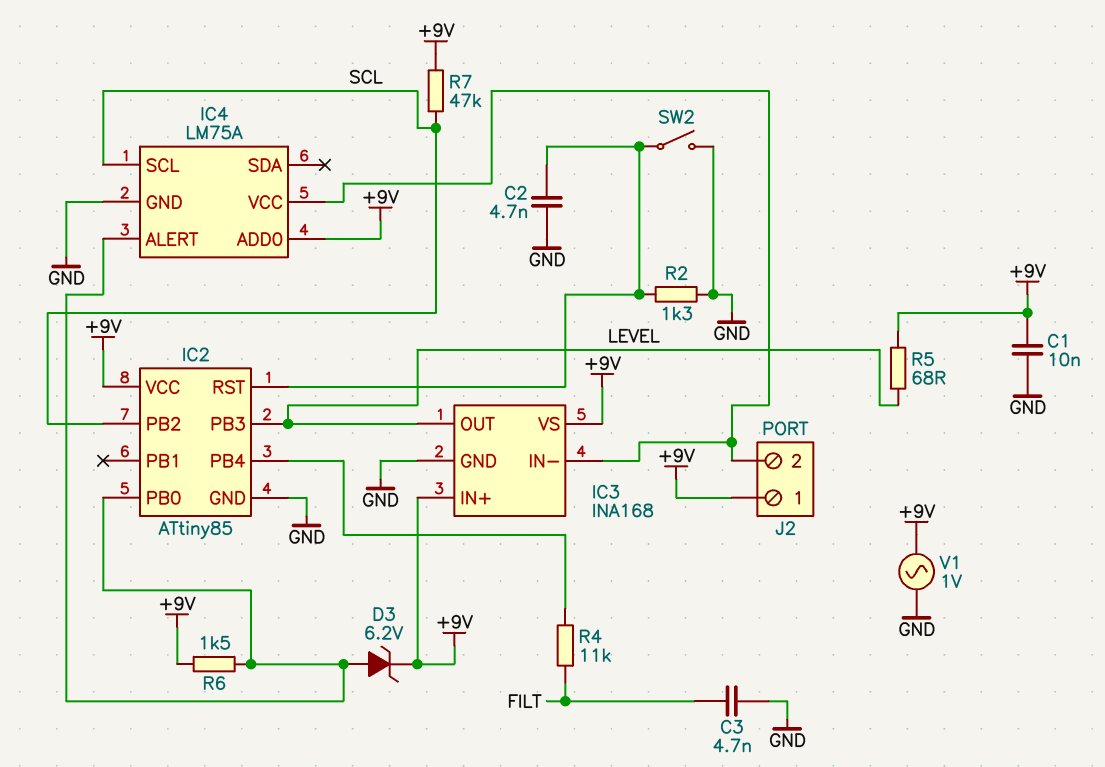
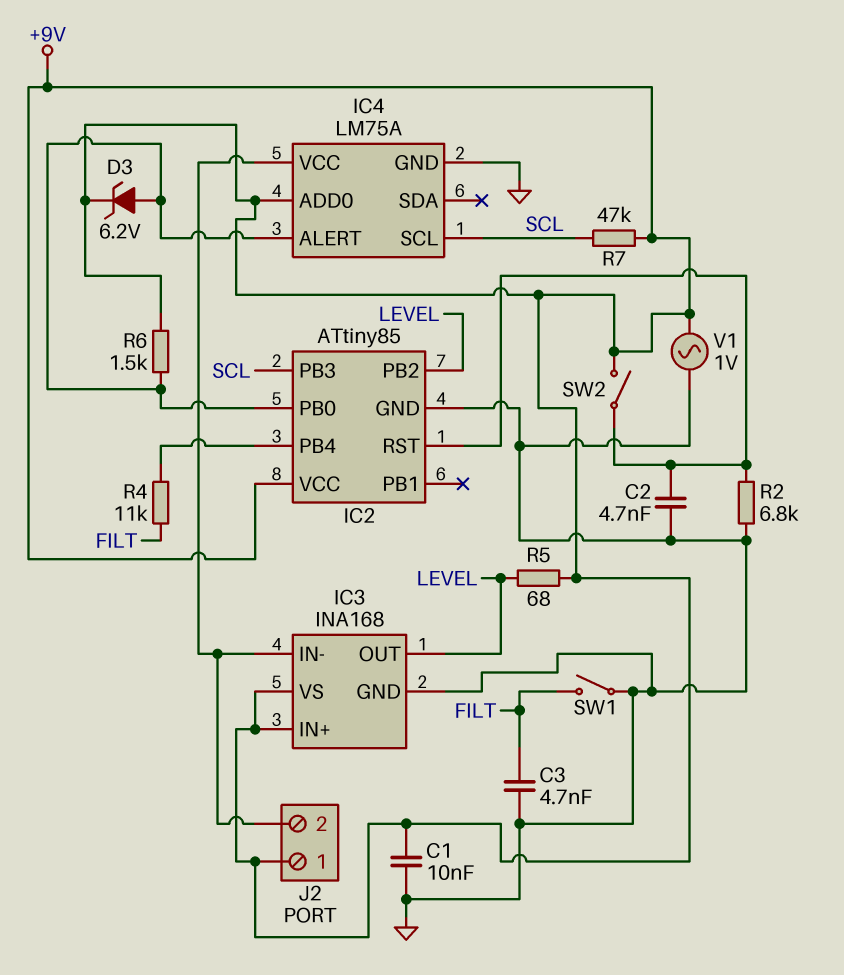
IC2 pin PB2: SCL -> LEVEL
IC2 pin PB3: LEVEL -> SCL
R2: 1.3k (GND, IC2/RST) -> 6.8k (GND, IC2/RST)
SW1: none -> switch (FILT, GND)
SW2: switch (GND, IC2/RST) -> switch (+9V, IC2/RST)

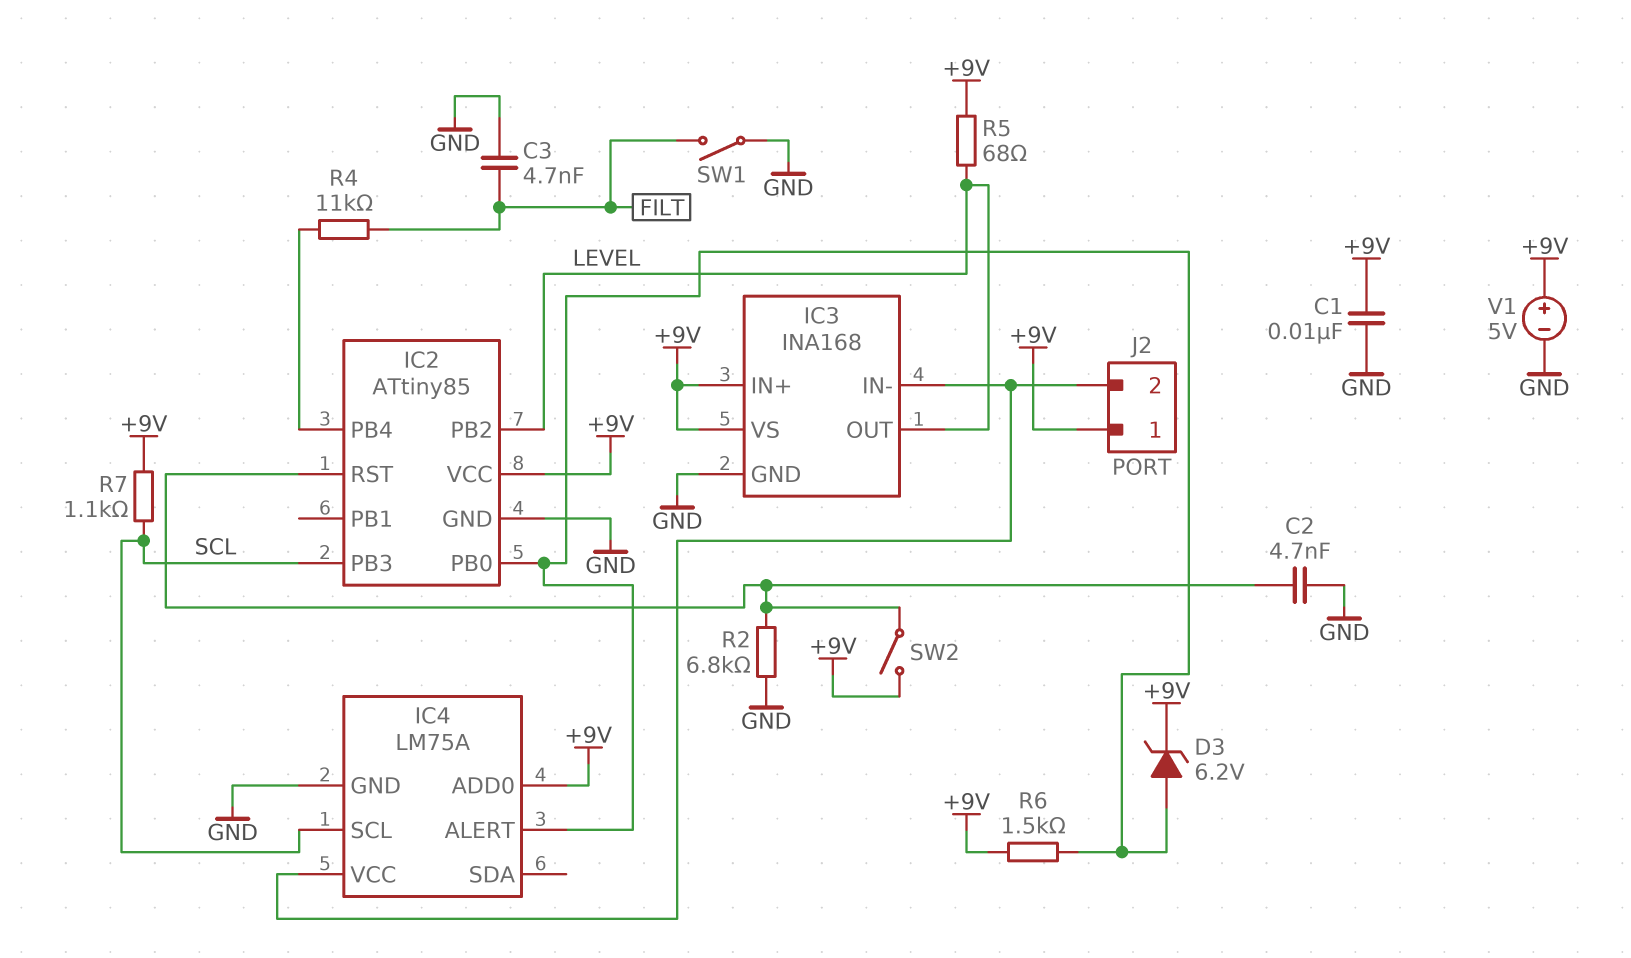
R7: 47k (+9V, SCL) -> 1.1k (+9V, SCL)
V1: AC 1V (+9V, GND) -> 5V (plus +9V, minus GND)

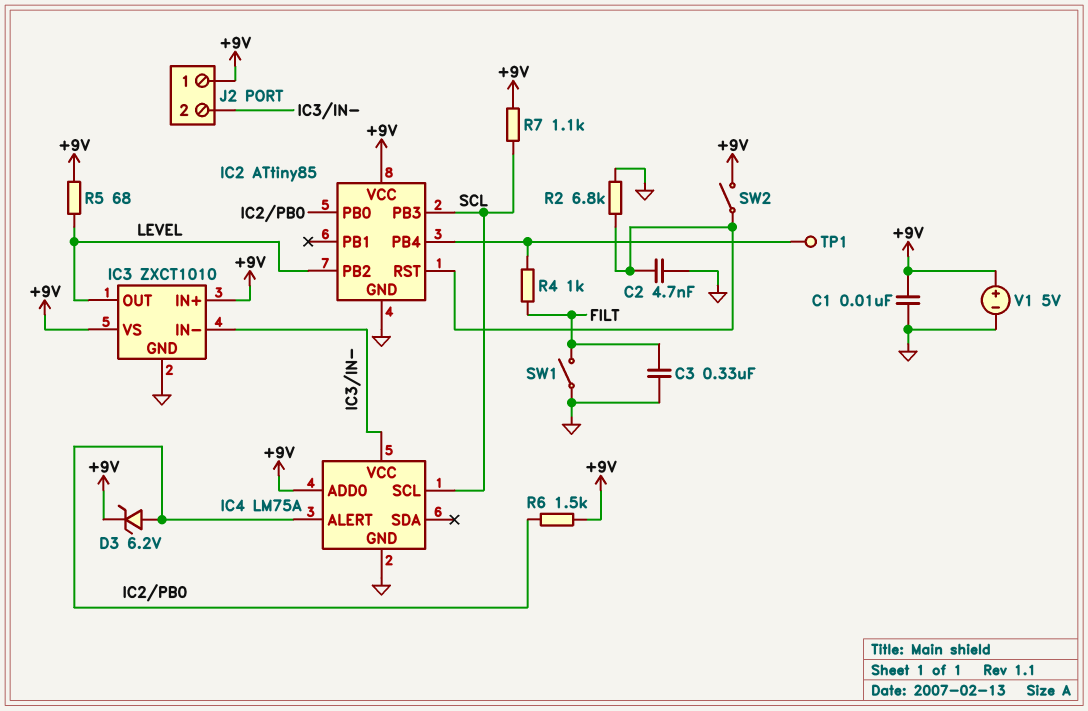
C3: 4.7nF (FILT, GND) -> 330nF (FILT, GND)
IC3: INA168 -> ZXCT1010
R4: 11k (FILT, IC2/PB4) -> 1k (FILT, IC2/PB4)
TP1: none -> test point (IC2/PB4)

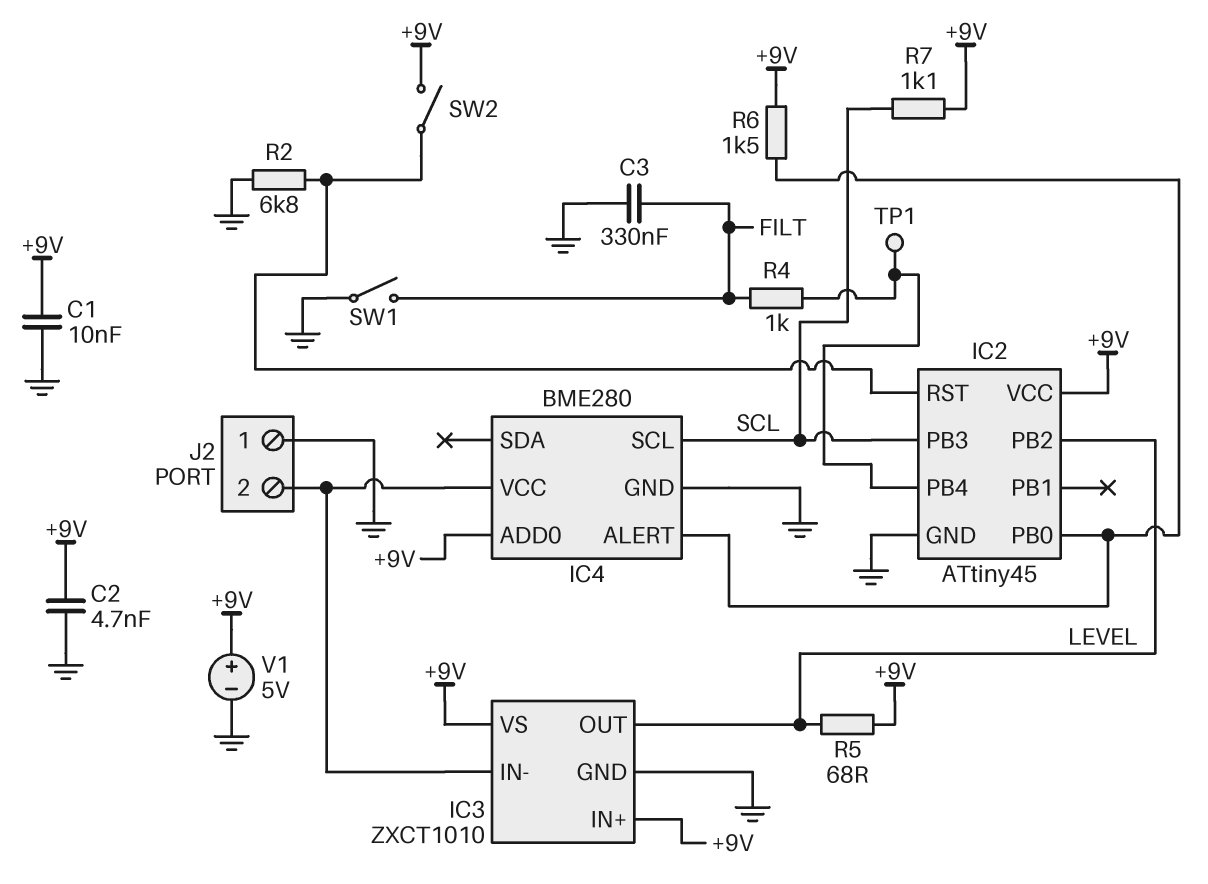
C2: 4.7nF (GND, IC2/RST) -> 4.7nF (+9V, GND)
D3: zener 6.2V (A IC2/PB0, K +9V) -> none
IC2: ATtiny85 -> ATtiny45
IC4: LM75A -> BME280
J2 pin 1: +9V -> GND

